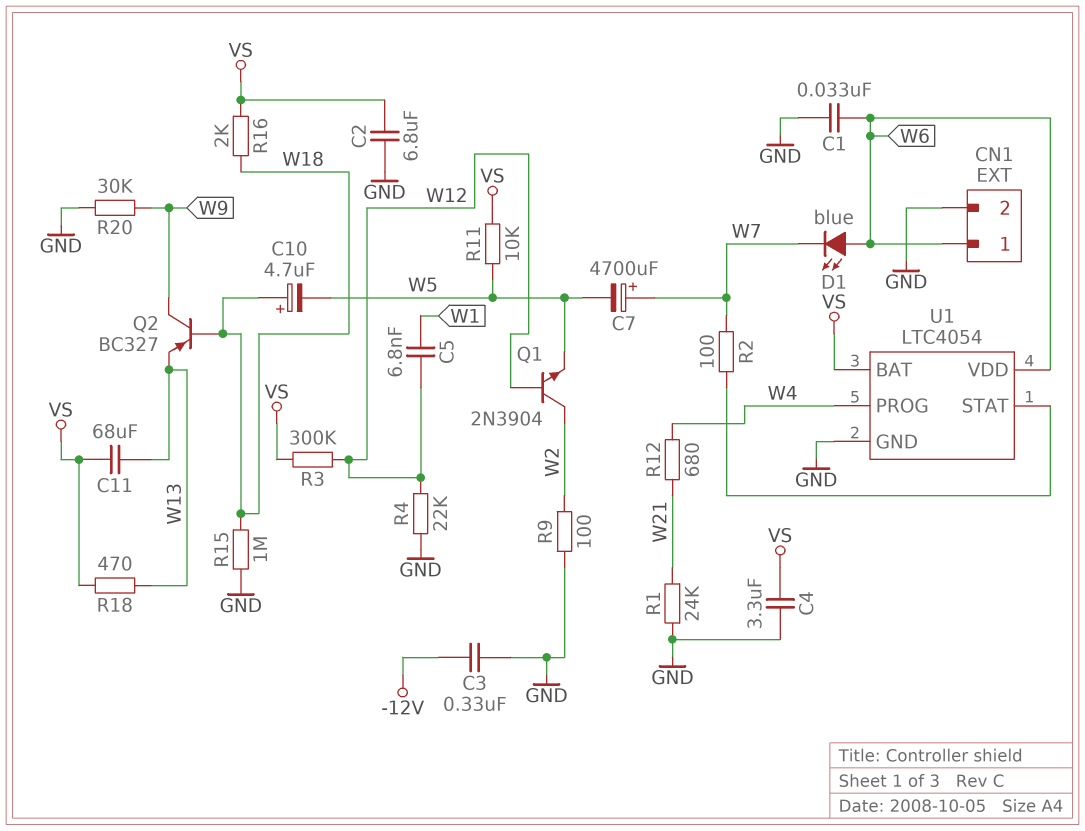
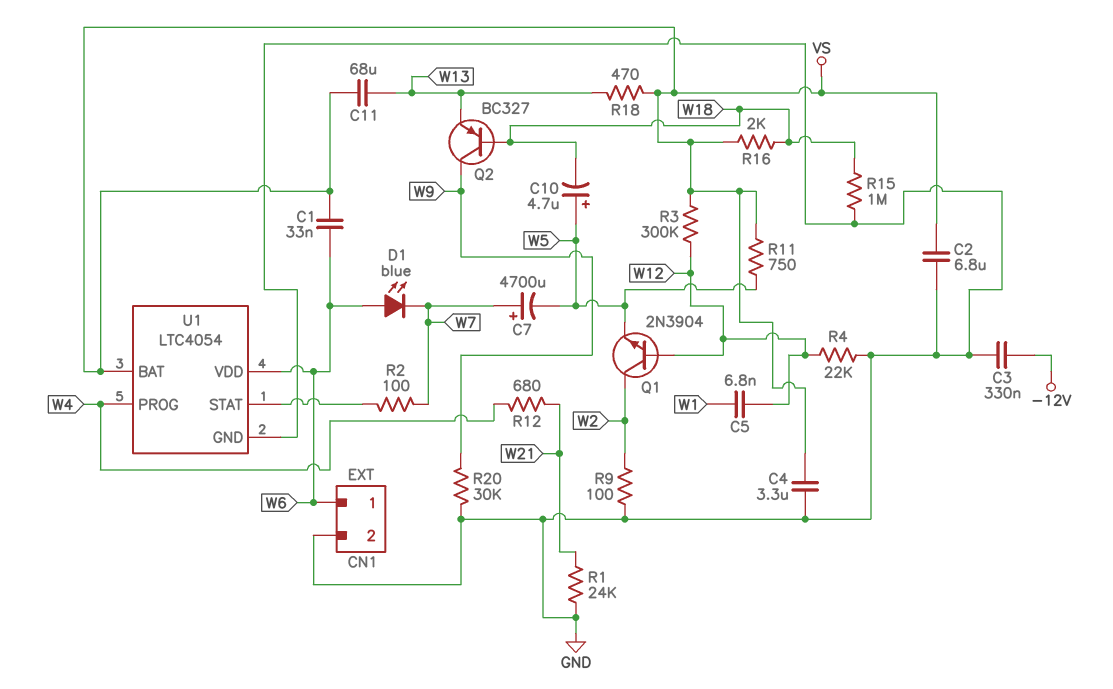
C1: 33nF (GND, W6) -> 33nF (VS, W6)
C10: 4.7uF (plus W18, minus W5) -> 4.7uF (plus W5, minus W18)
R11: 10k (VS, W5) -> 750 (VS, W5)

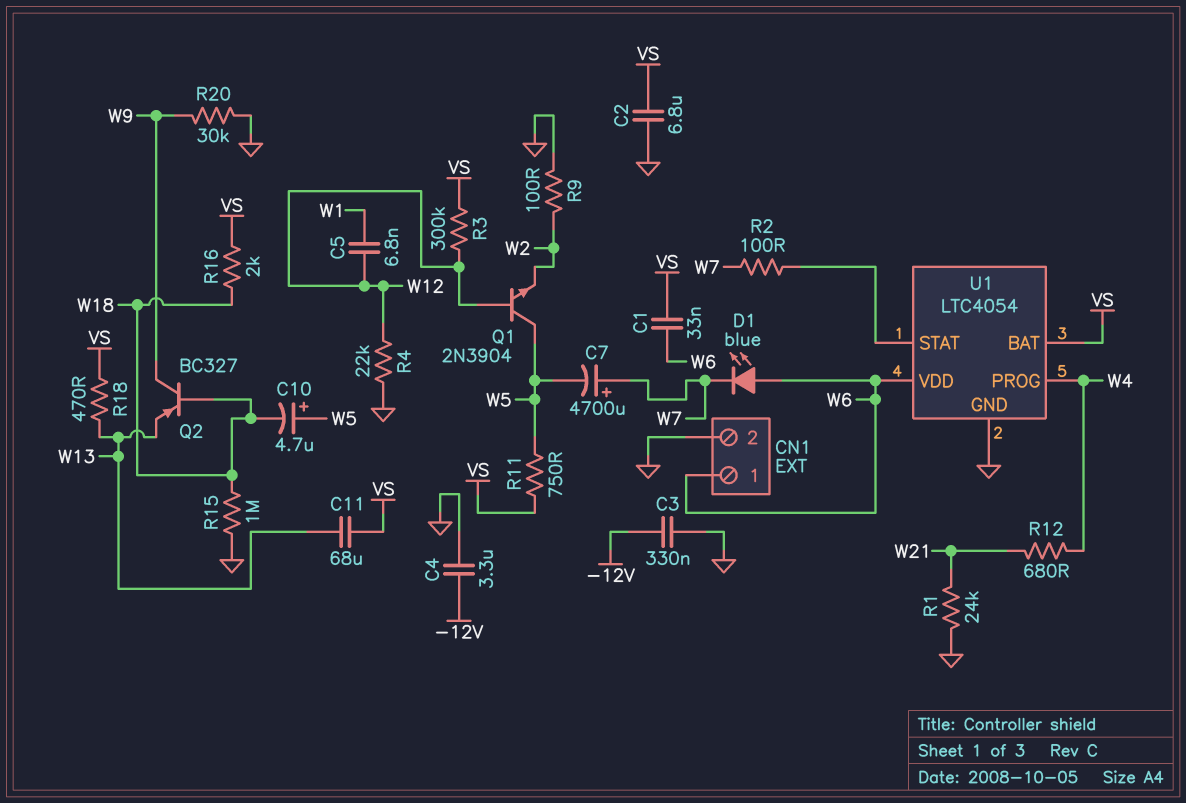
C4: 3.3uF (GND, VS) -> 3.3uF (-12V, GND)
Q1: NPN 2N3904 (B W12, C W2, E W5) -> NPN 2N3904 (B W12, C W5, E W2)

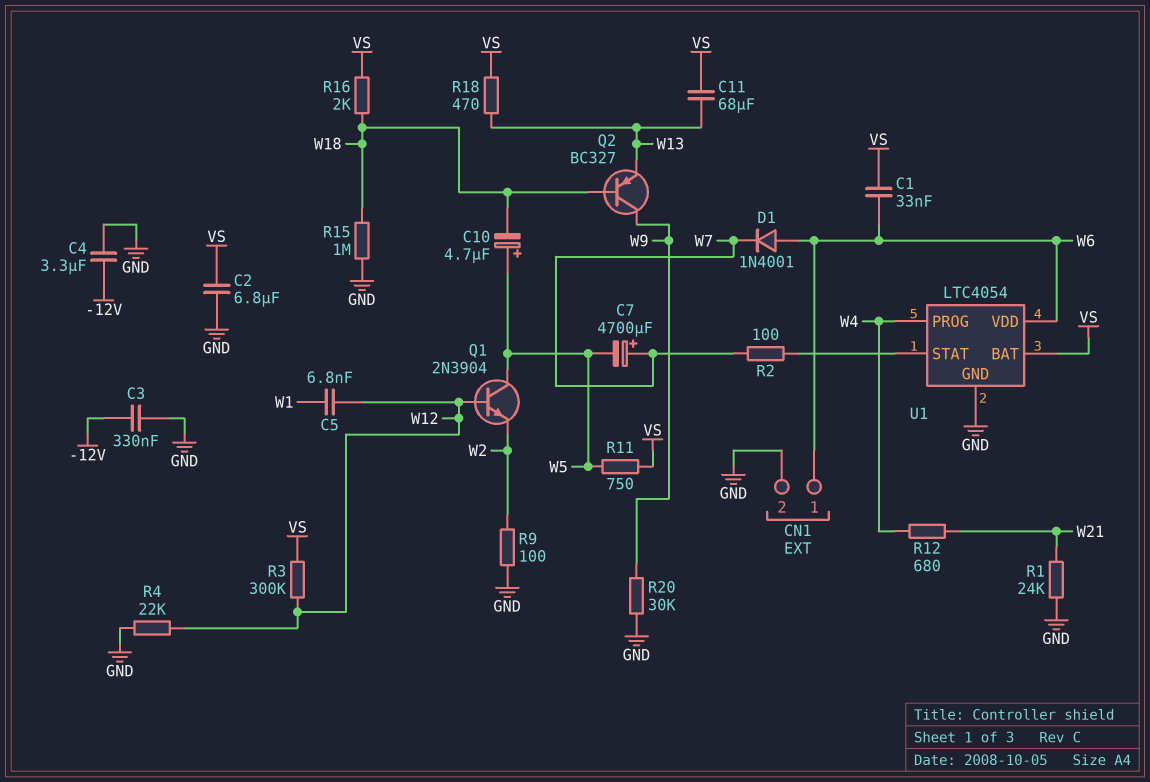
D1: LED blue (A W6, K W7) -> diode 1N4001 (A W6, K W7)

